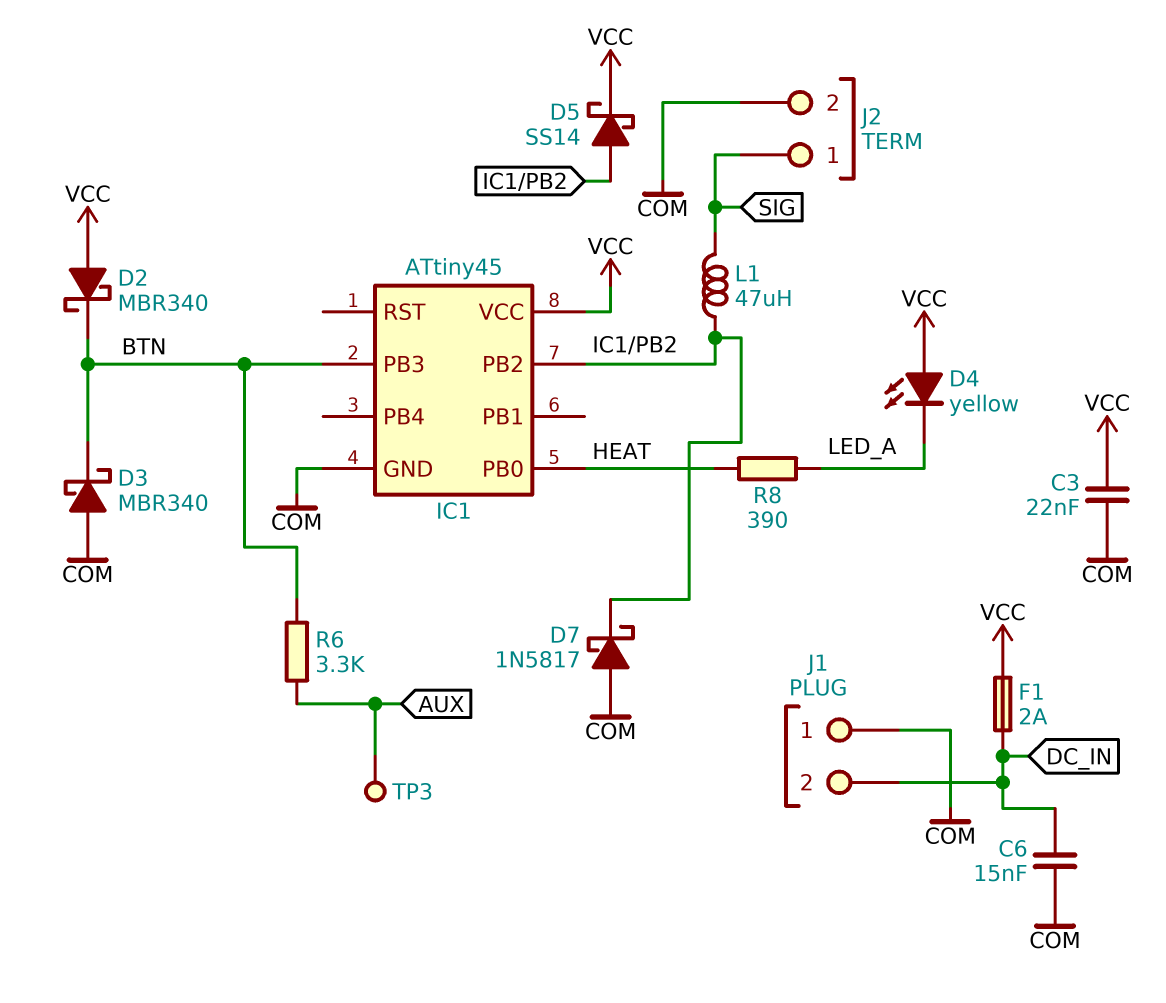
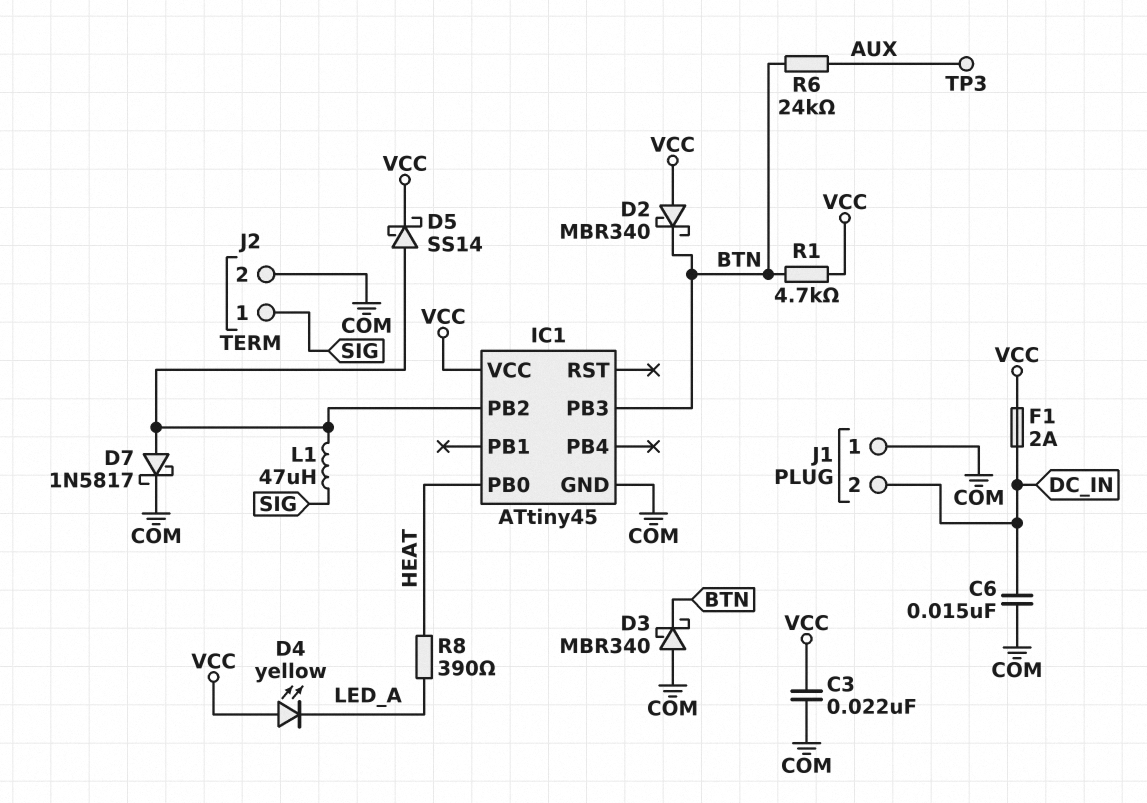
D7: schottky 1N5817 (A COM, K IC1/PB2) -> schottky 1N5817 (A IC1/PB2, K COM)
R1: none -> 4.7k (BTN, VCC)
R6: 3.3k (AUX, BTN) -> 24k (AUX, BTN)

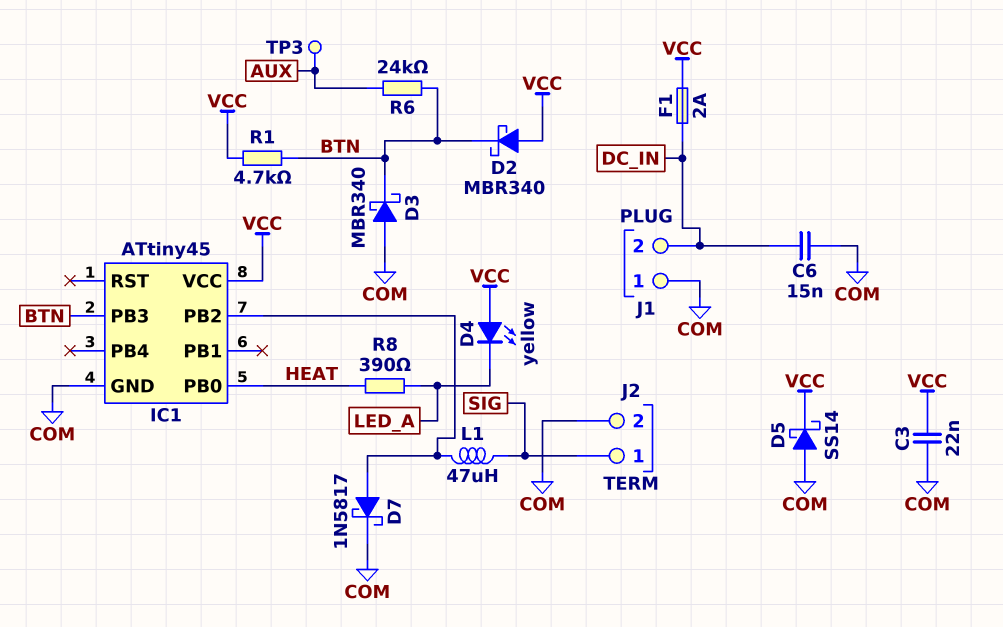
D5: schottky SS14 (A IC1/PB2, K VCC) -> schottky SS14 (A COM, K VCC)

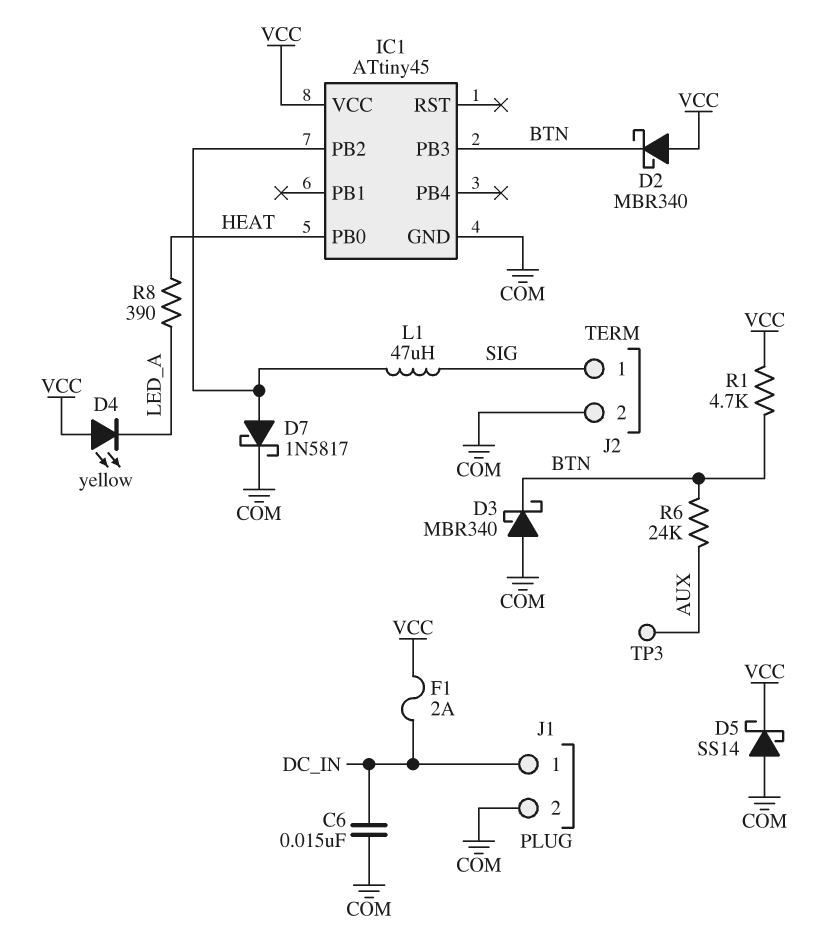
C3: 22nF (COM, VCC) -> none
J1 pin 1: COM -> DC_IN
J1 pin 2: DC_IN -> COM

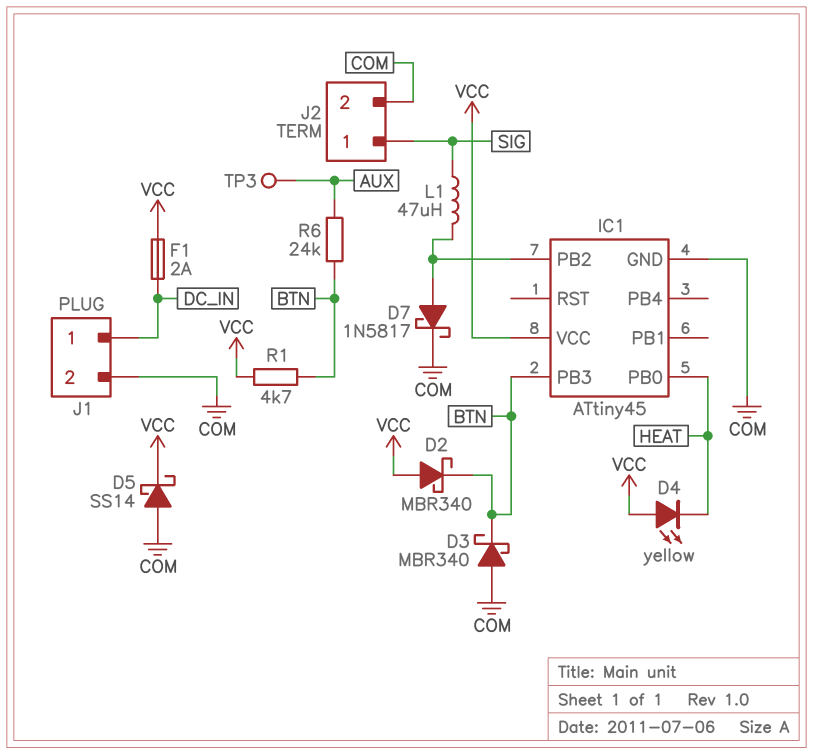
C6: 15nF (COM, DC_IN) -> none
D4: LED yellow (A VCC, K LED_A) -> LED yellow (A VCC, K HEAT)
R8: 390 (HEAT, LED_A) -> none

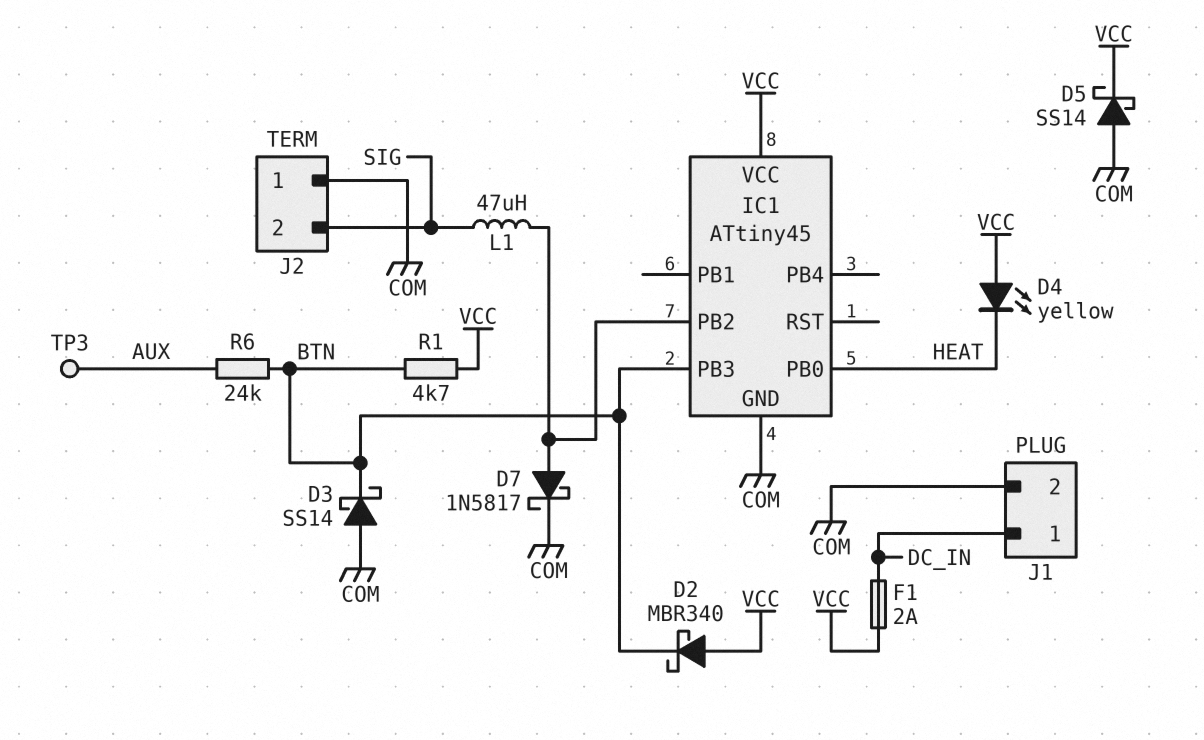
D3: schottky MBR340 (A COM, K BTN) -> schottky SS14 (A COM, K BTN)
J2 pin 1: SIG -> COM
J2 pin 2: COM -> SIG

